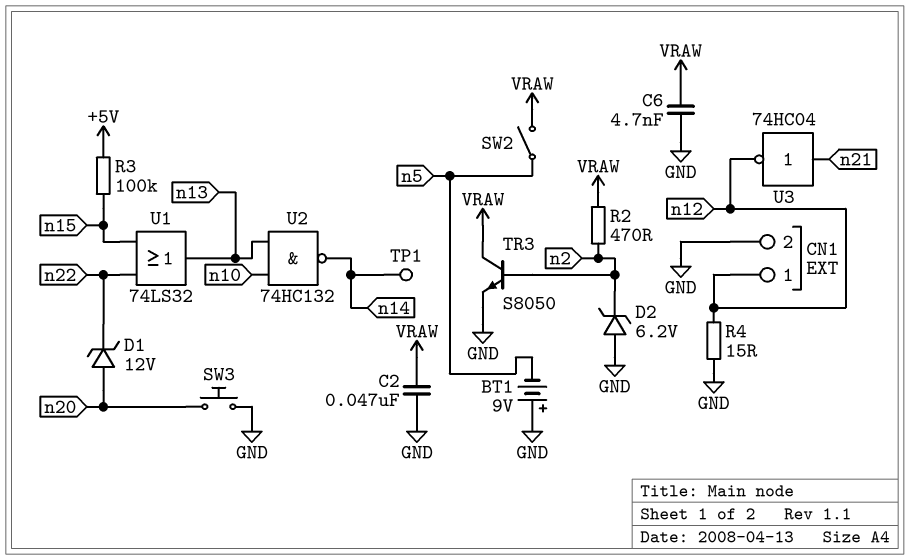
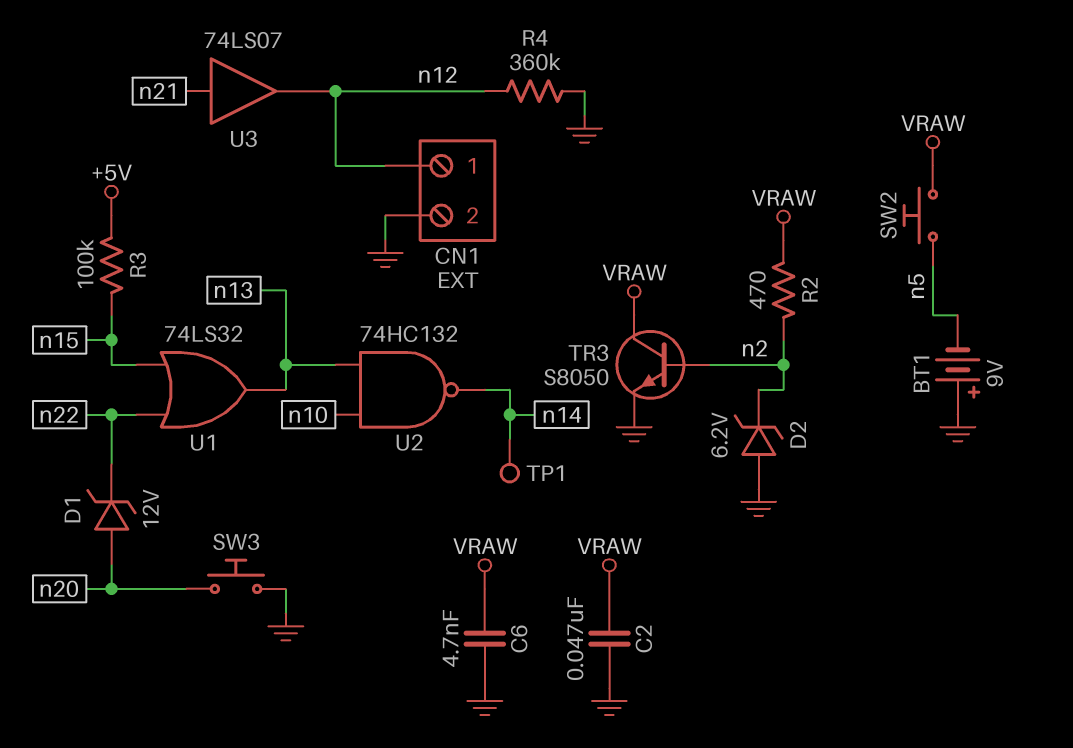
R4: 15 (GND, n12) -> 360k (GND, n12)
SW2: switch (VRAW, n5) -> button (VRAW, n5)
U3: NOT 74HC04 (in n21, out n12) -> buffer 74LS07 (in n21, out n12)

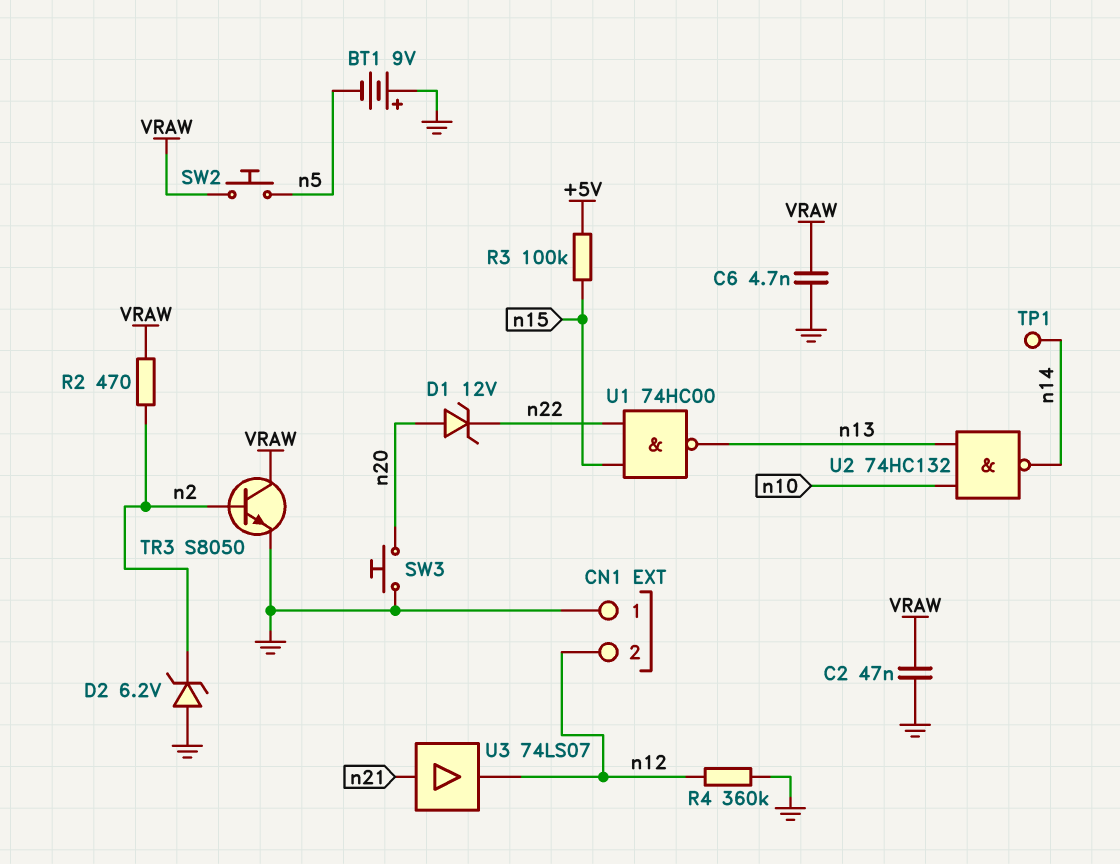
CN1 pin 1: n12 -> GND
CN1 pin 2: GND -> n12
U1: OR 74LS32 (in n15, in n22, out n13) -> NAND 74HC00 (in n15, in n22, out n13)

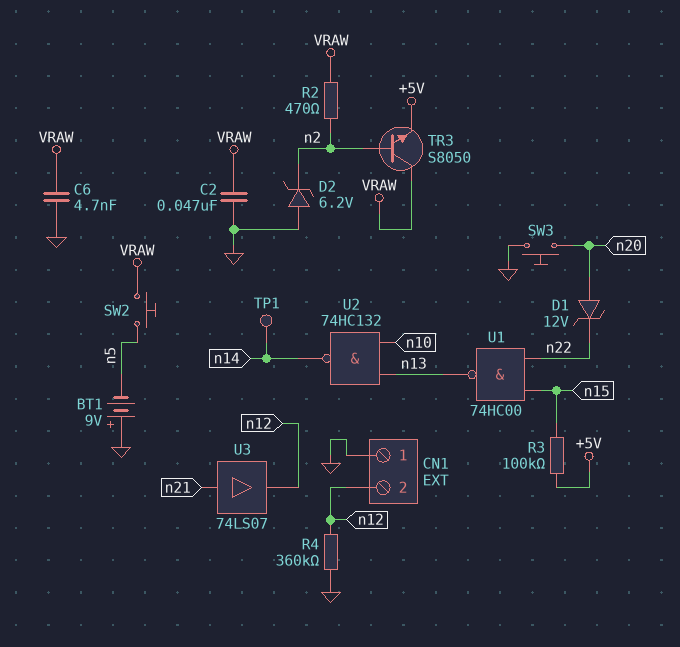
TR3: NPN S8050 (B n2, C VRAW, E GND) -> NPN S8050 (B n2, C VRAW, E +5V)

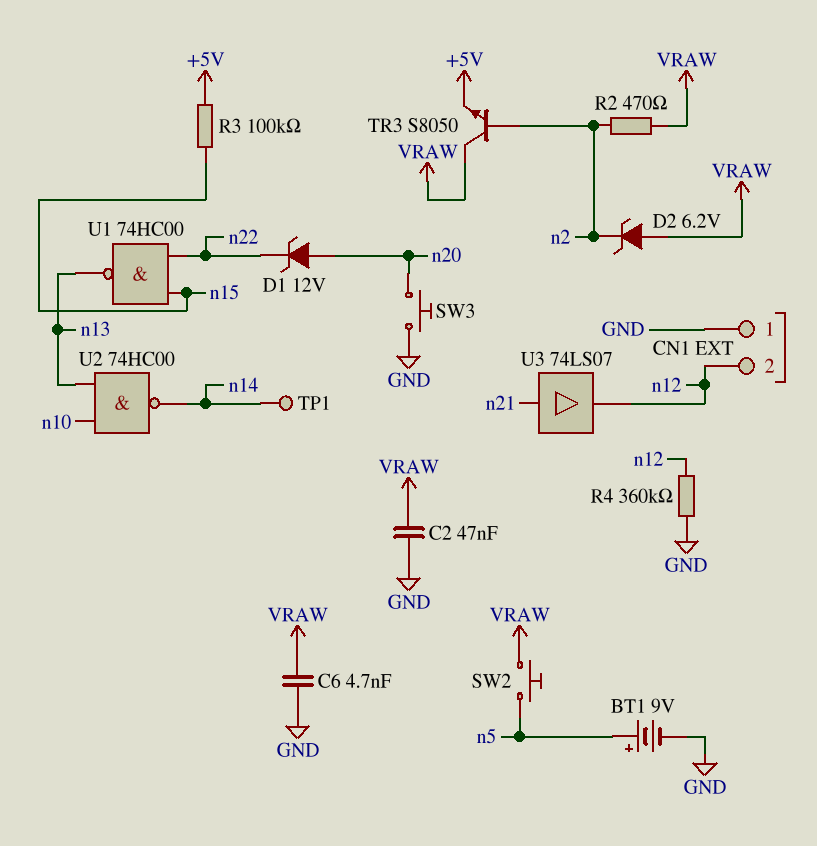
BT1: 9V (plus GND, minus n5) -> 9V (plus n5, minus GND)
D2: zener 6.2V (A GND, K n2) -> zener 6.2V (A VRAW, K n2)
U2: NAND 74HC132 (in n10, in n13, out n14) -> NAND 74HC00 (in n10, in n13, out n14)

